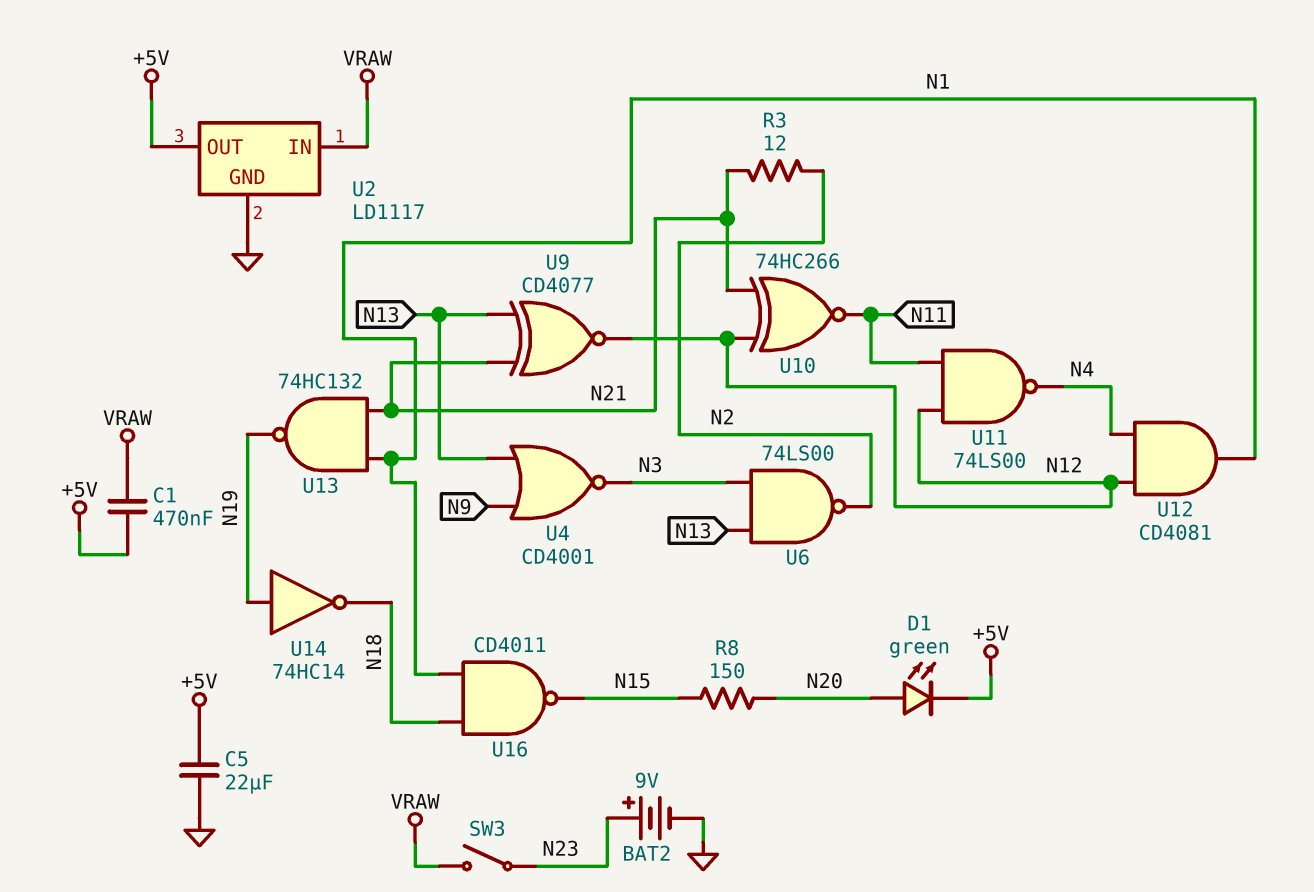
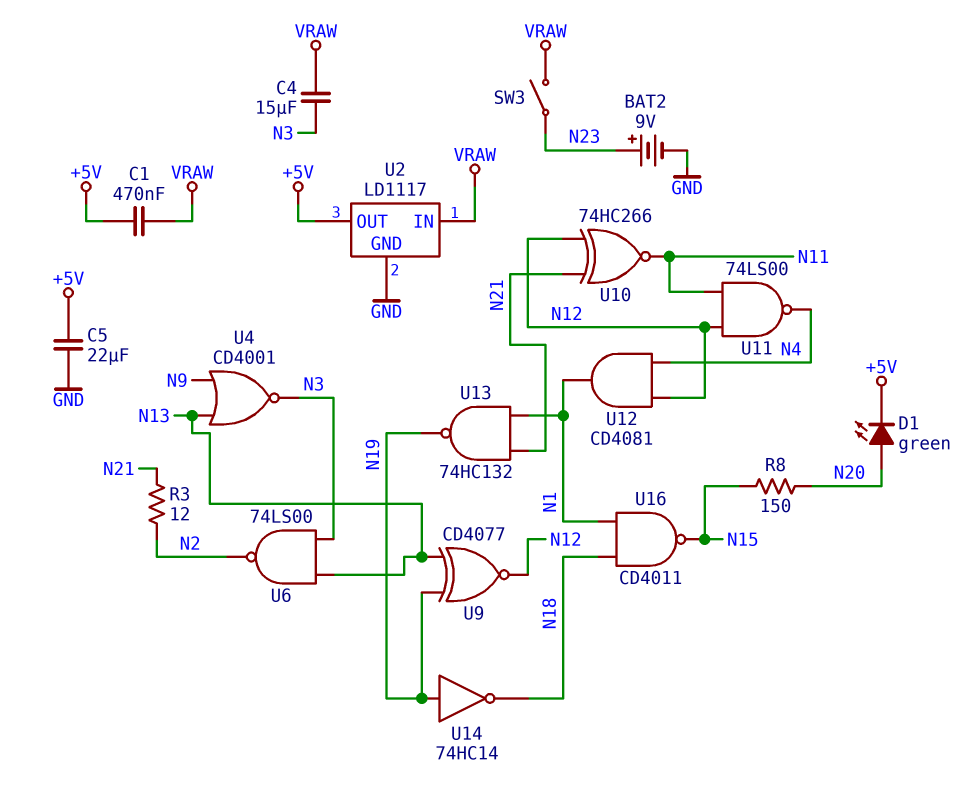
C4: none -> 15uF (N3, VRAW)
U9: XNOR CD4077 (in N13, in N21, out N12) -> XNOR CD4077 (in N13, in N19, out N12)

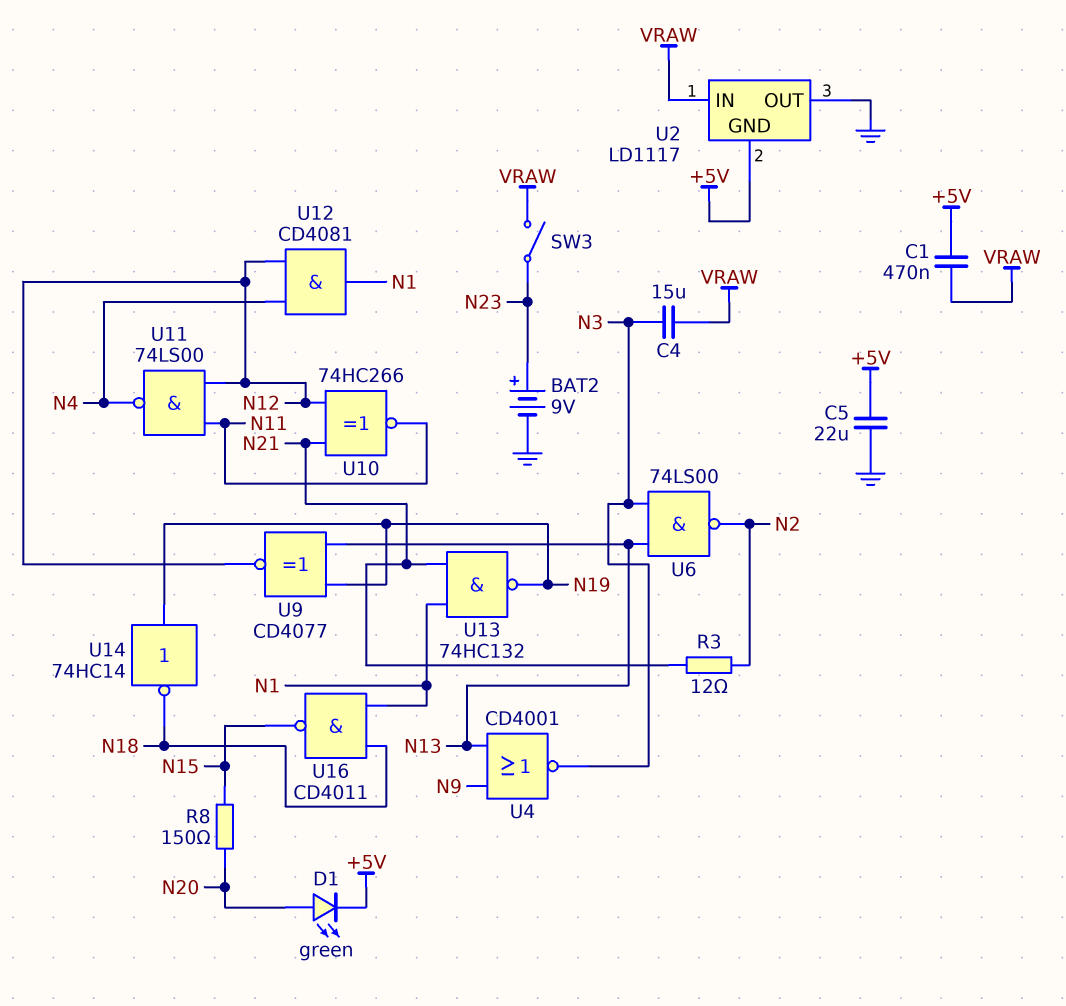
U2 pin GND: GND -> +5V
U2 pin OUT: +5V -> GND

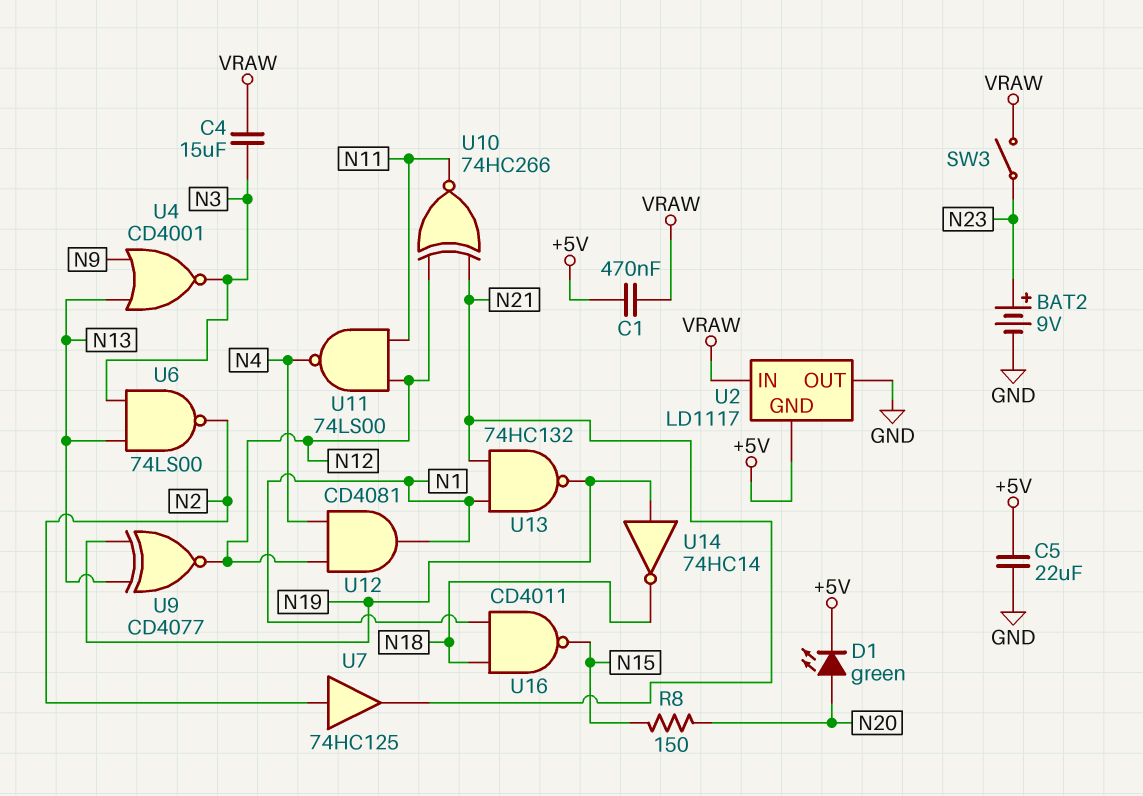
R3: 12 (N2, N21) -> none
U7: none -> buffer 74HC125 (in N2, out N21)

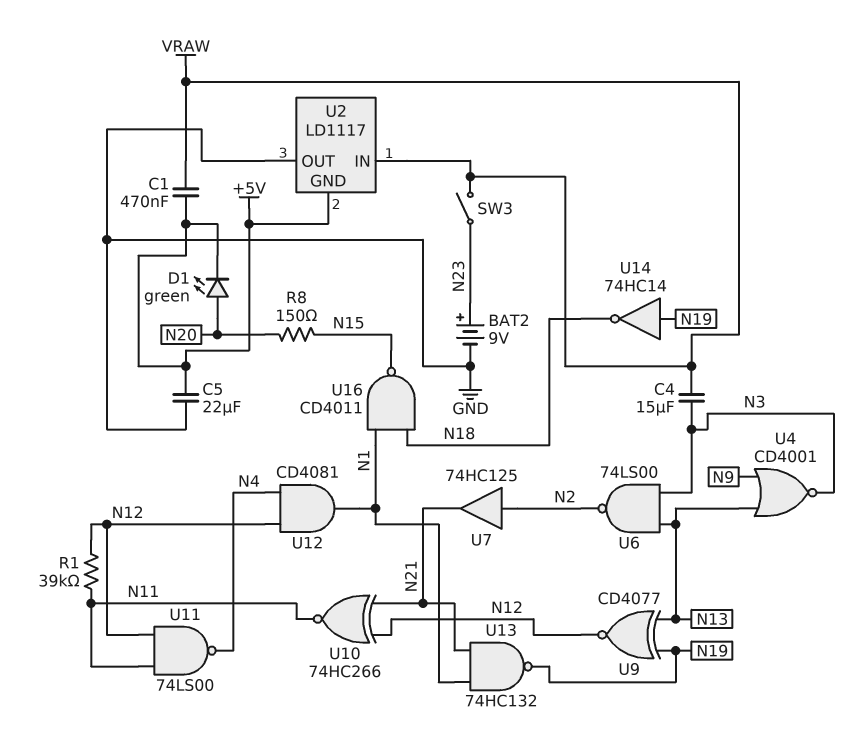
R1: none -> 39k (N11, N12)

